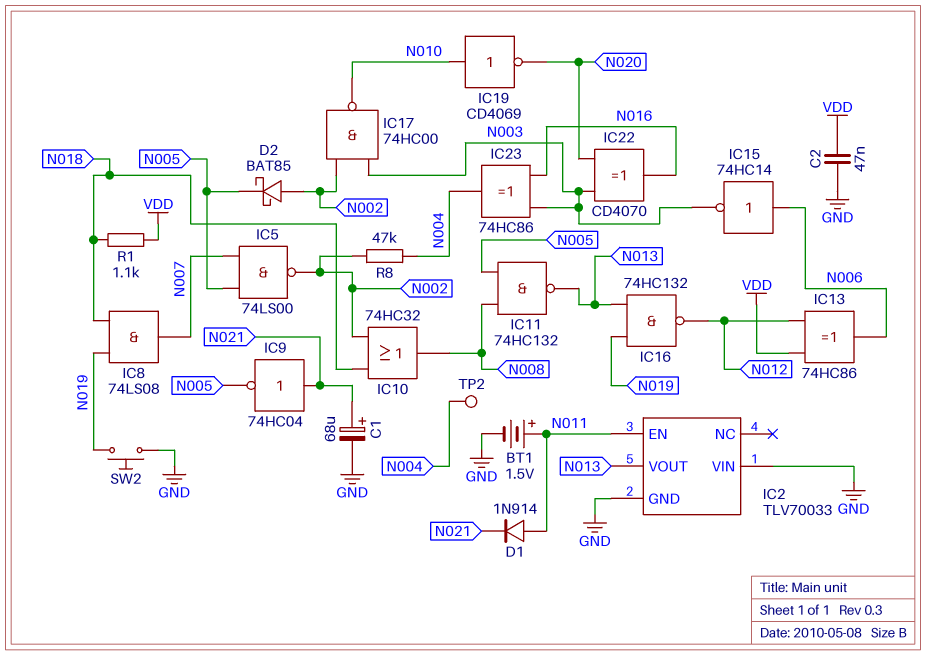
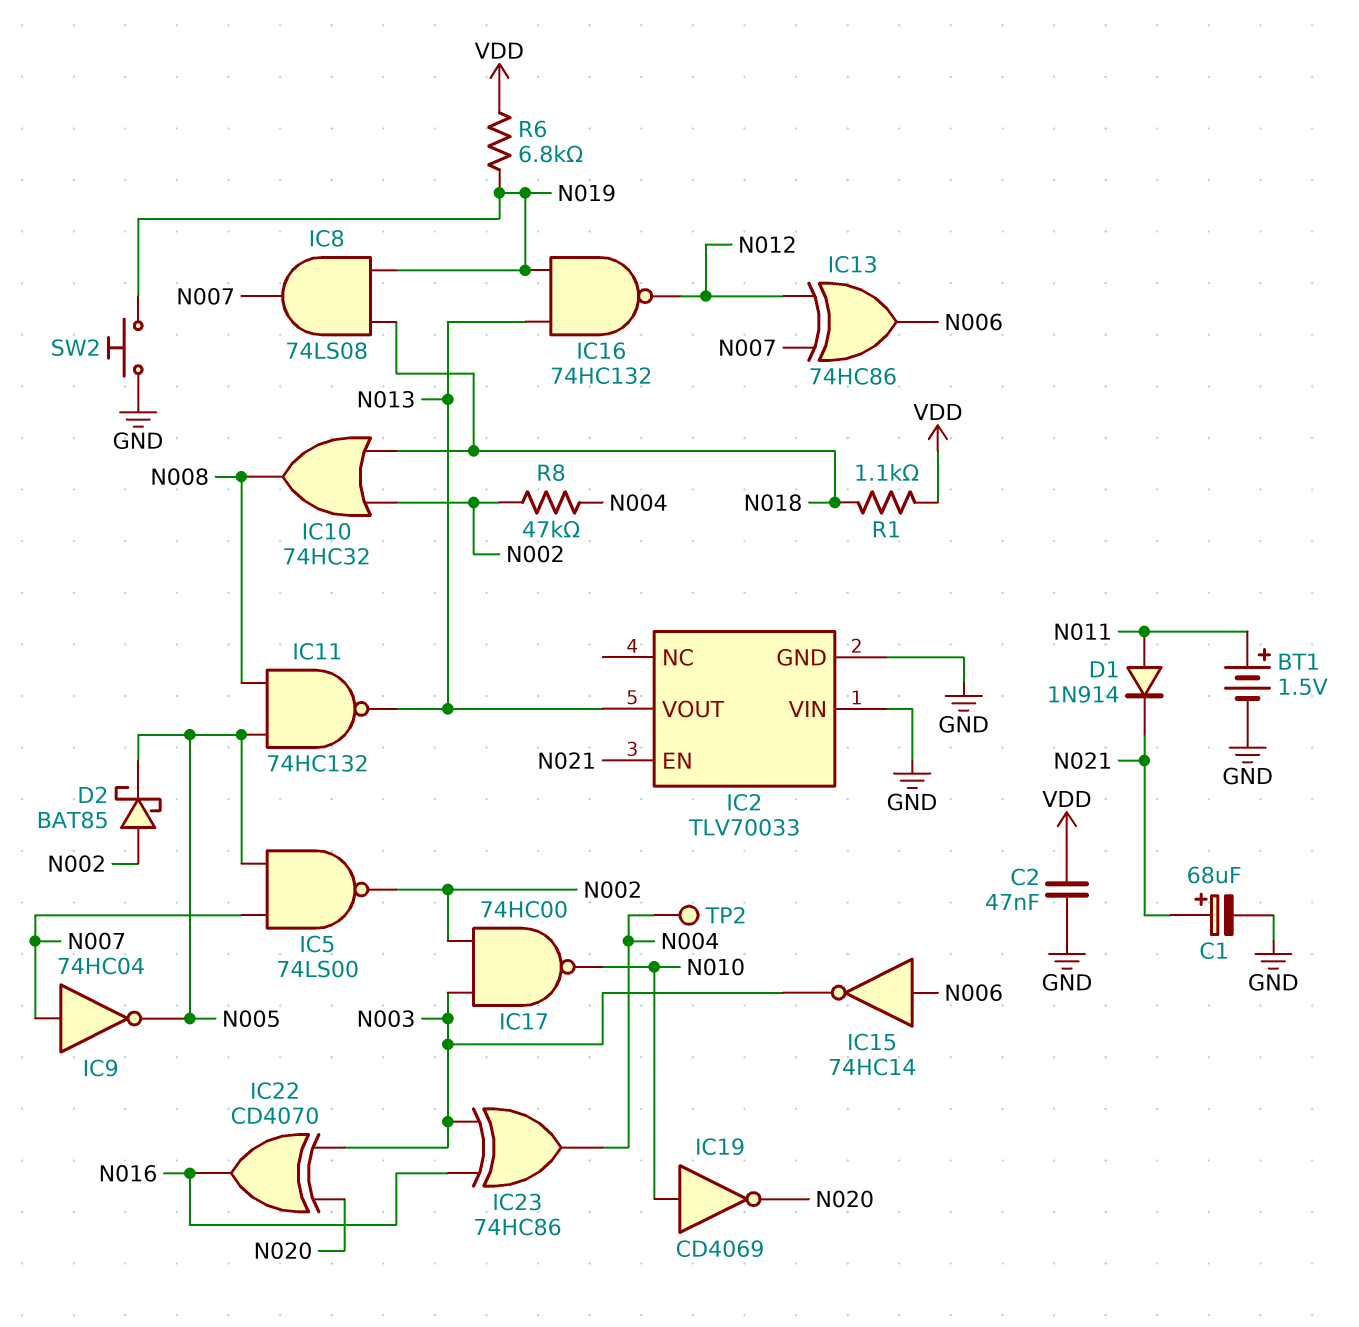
IC2 pin EN: N011 -> N021
IC9: NOT 74HC04 (in N021, out N005) -> NOT 74HC04 (in N007, out N005)
IC13: XOR 74HC86 (in N012, in VDD, out N006) -> XOR 74HC86 (in N007, in N012, out N006)
R6: none -> 6.8k (N019, VDD)

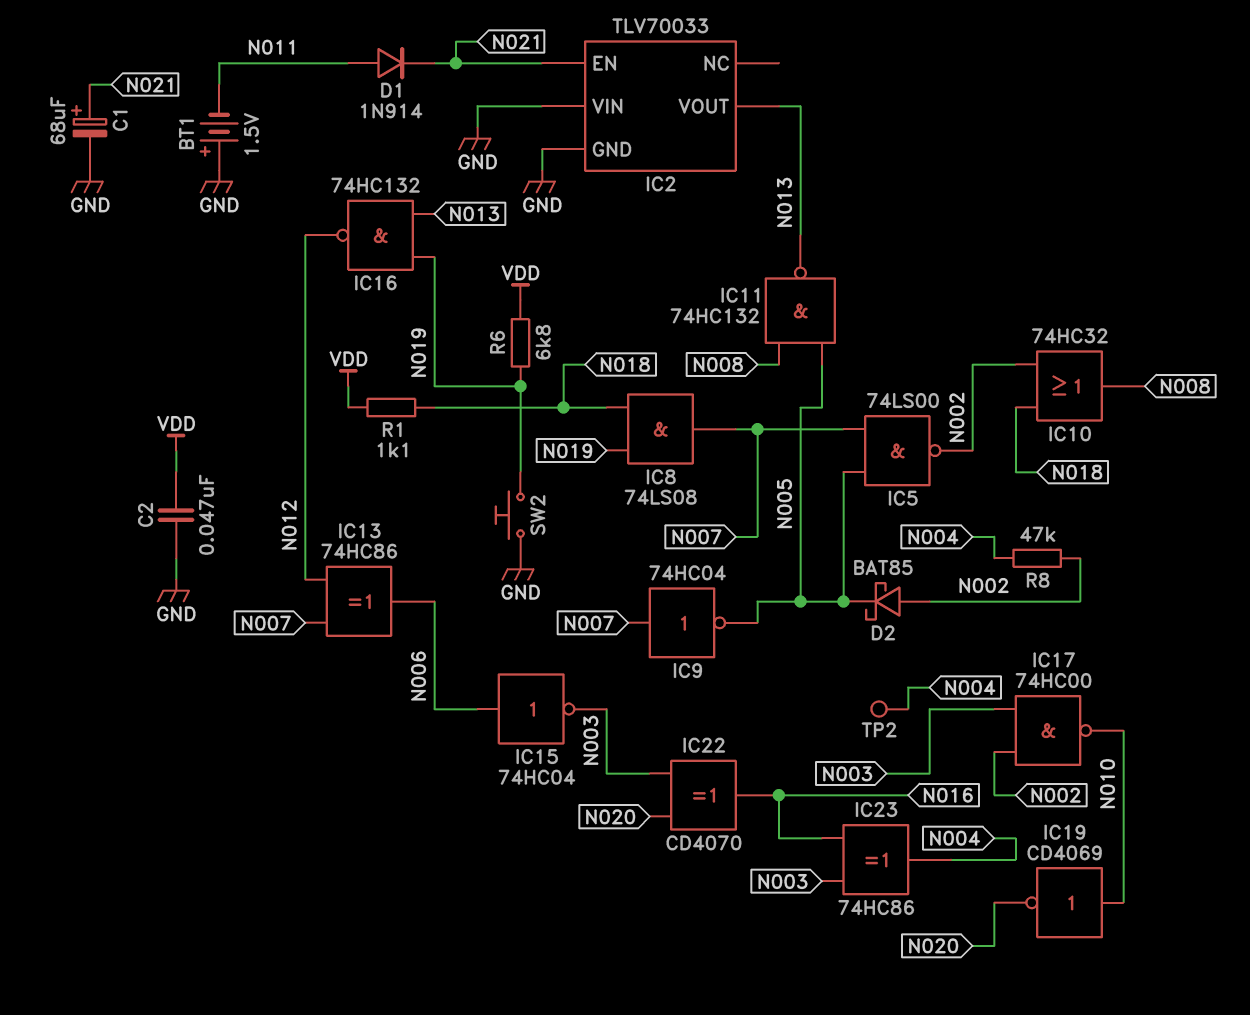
BT1: 1.5V (plus N011, minus GND) -> 1.5V (plus GND, minus N011)
IC15: NOT 74HC14 (in N006, out N003) -> NOT 74HC04 (in N006, out N003)

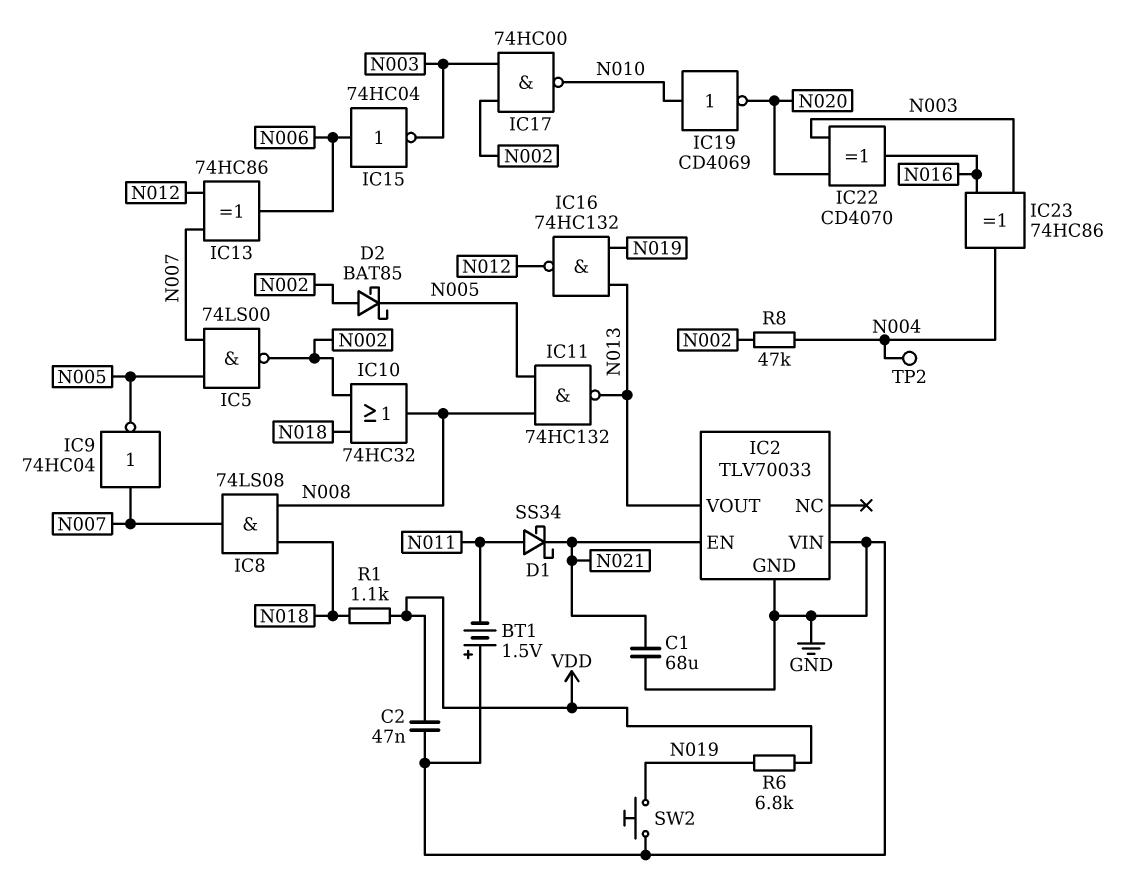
C1: 68uF (plus N021, minus GND) -> 68uF (GND, N021)
D1: diode 1N914 (A N011, K N021) -> schottky SS34 (A N011, K N021)
IC8: AND 74LS08 (in N018, in N019, out N007) -> AND 74LS08 (in N008, in N018, out N007)

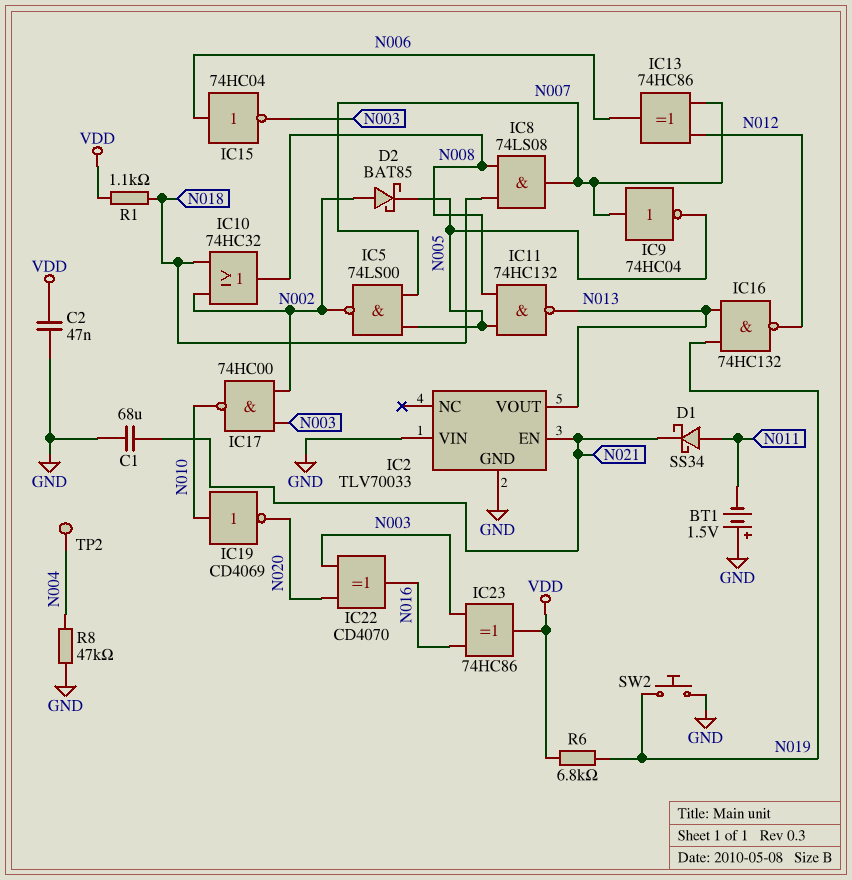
IC23: XOR 74HC86 (in N003, in N016, out N004) -> XOR 74HC86 (in N003, in N016, out VDD)
R8: 47k (N002, N004) -> 47k (GND, N004)

